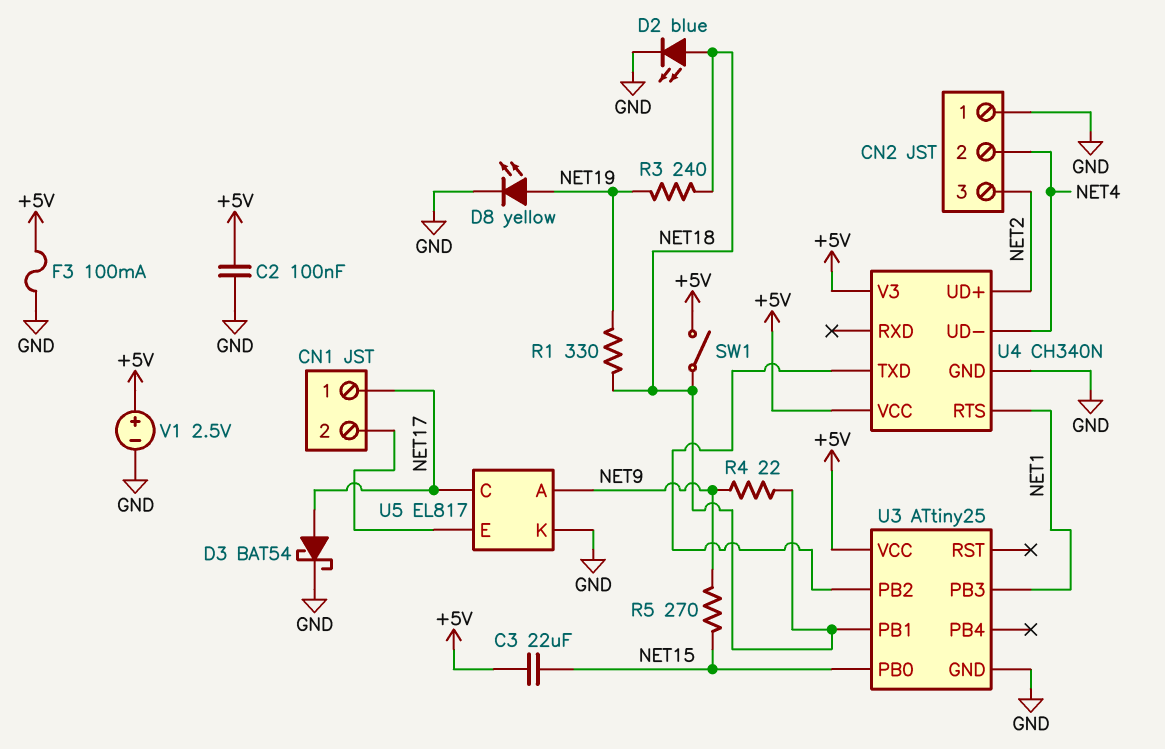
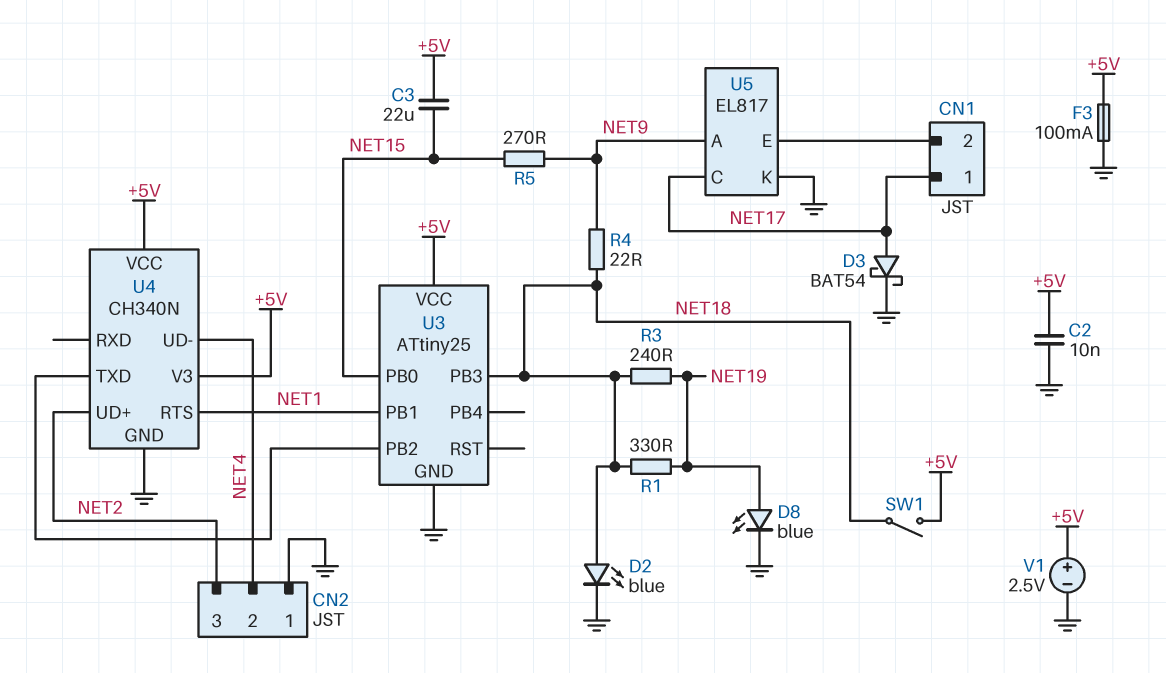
C2: 100nF (+5V, GND) -> 10nF (+5V, GND)
D8: LED yellow (A NET19, K GND) -> LED blue (A NET19, K GND)
U3 pin PB1: NET18 -> NET1
U3 pin PB3: NET1 -> NET18

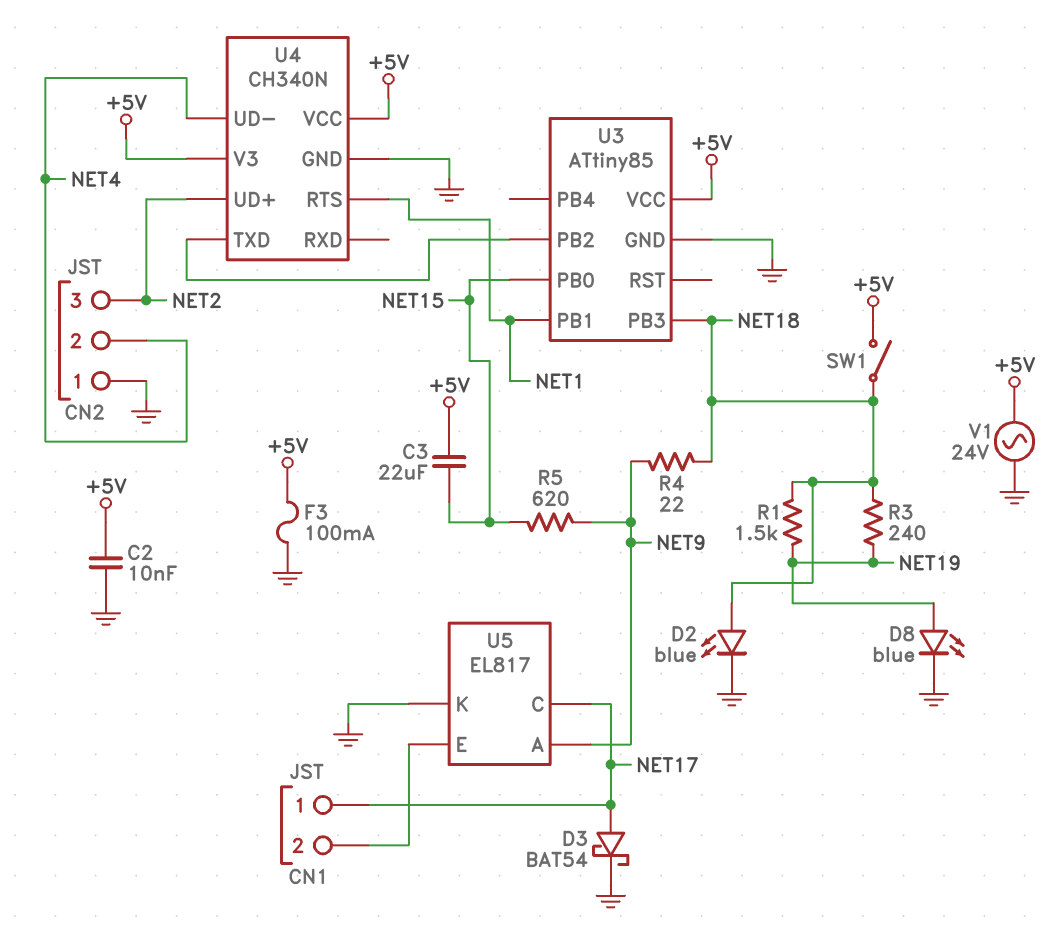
R1: 330 (NET18, NET19) -> 1.5k (NET18, NET19)
R5: 270 (NET9, NET15) -> 620 (NET9, NET15)
U3: ATtiny25 -> ATtiny85
V1: 2.5V (plus +5V, minus GND) -> AC 24V (+5V, GND)

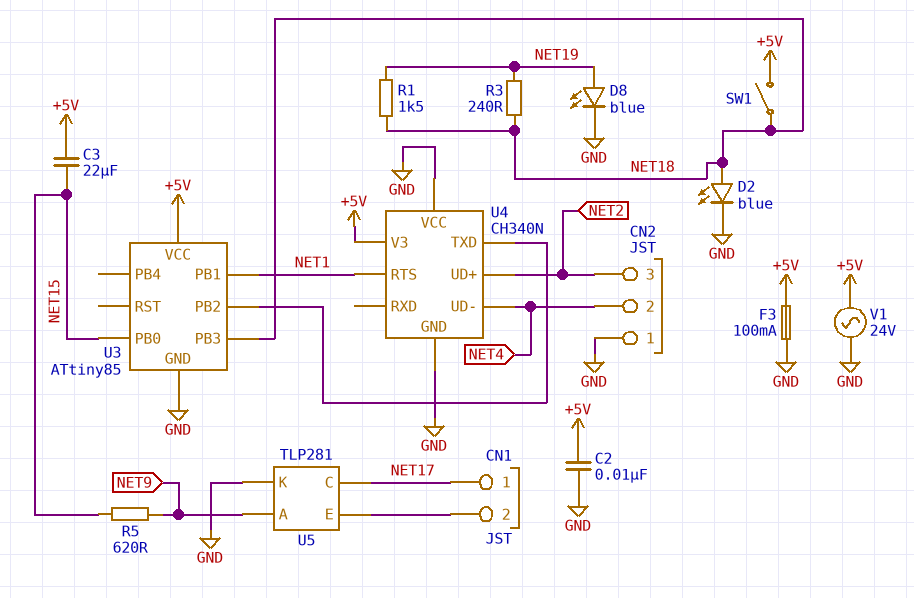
D3: schottky BAT54 (A NET17, K GND) -> none
R4: 22 (NET9, NET18) -> none
U4 pin VCC: +5V -> GND
U5: EL817 -> TLP281

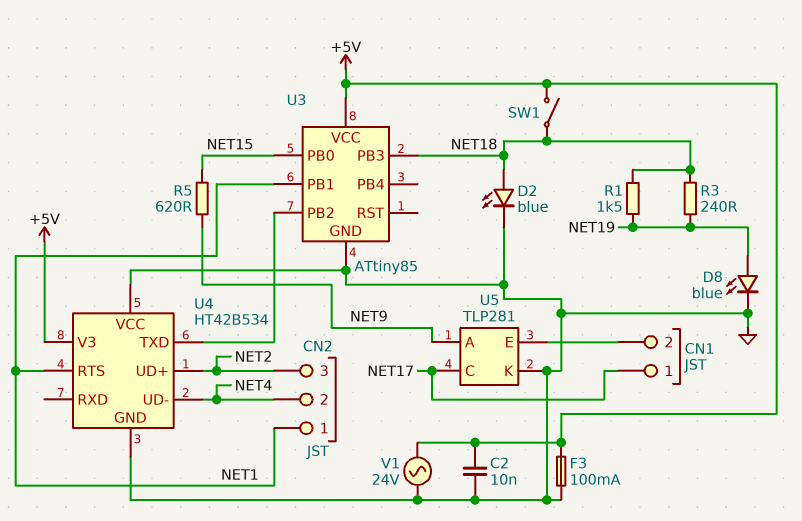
C3: 22uF (+5V, NET15) -> none
CN2 pin 1: GND -> NET1
U4: CH340N -> HT42B534

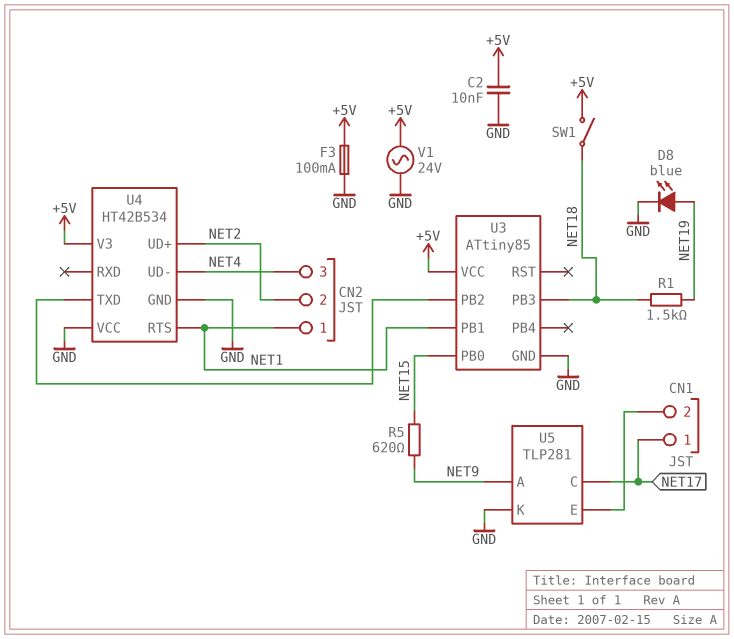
CN2 pin 2: NET4 -> NET2
CN2 pin 3: NET2 -> NET4
D2: LED blue (A NET18, K GND) -> none
R3: 240 (NET18, NET19) -> none

